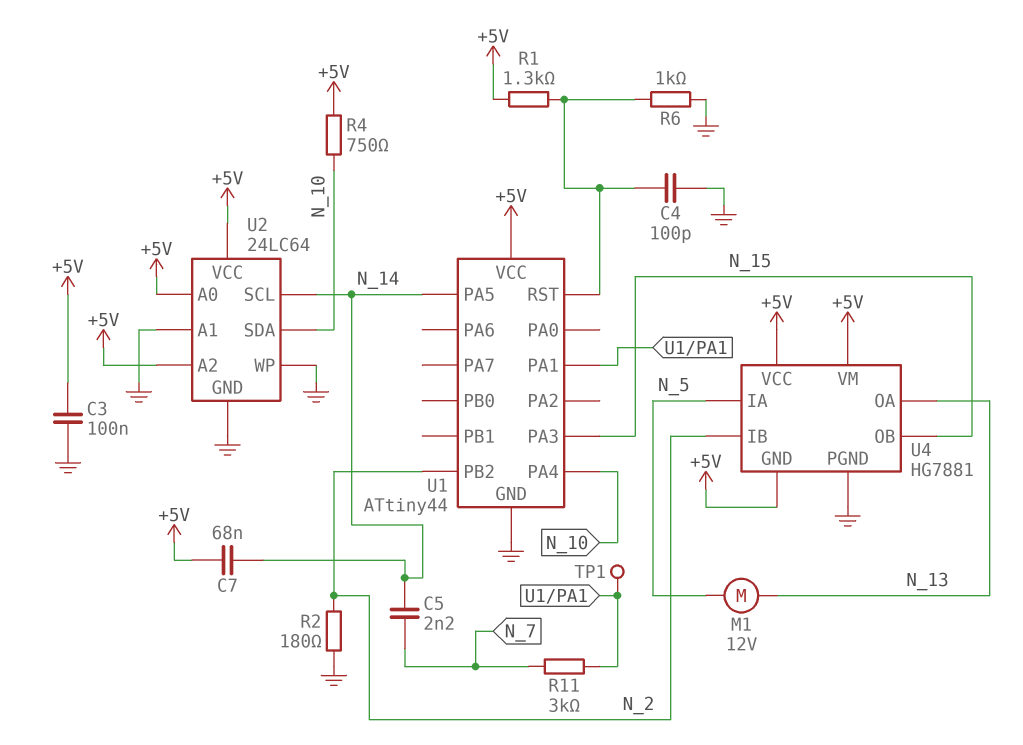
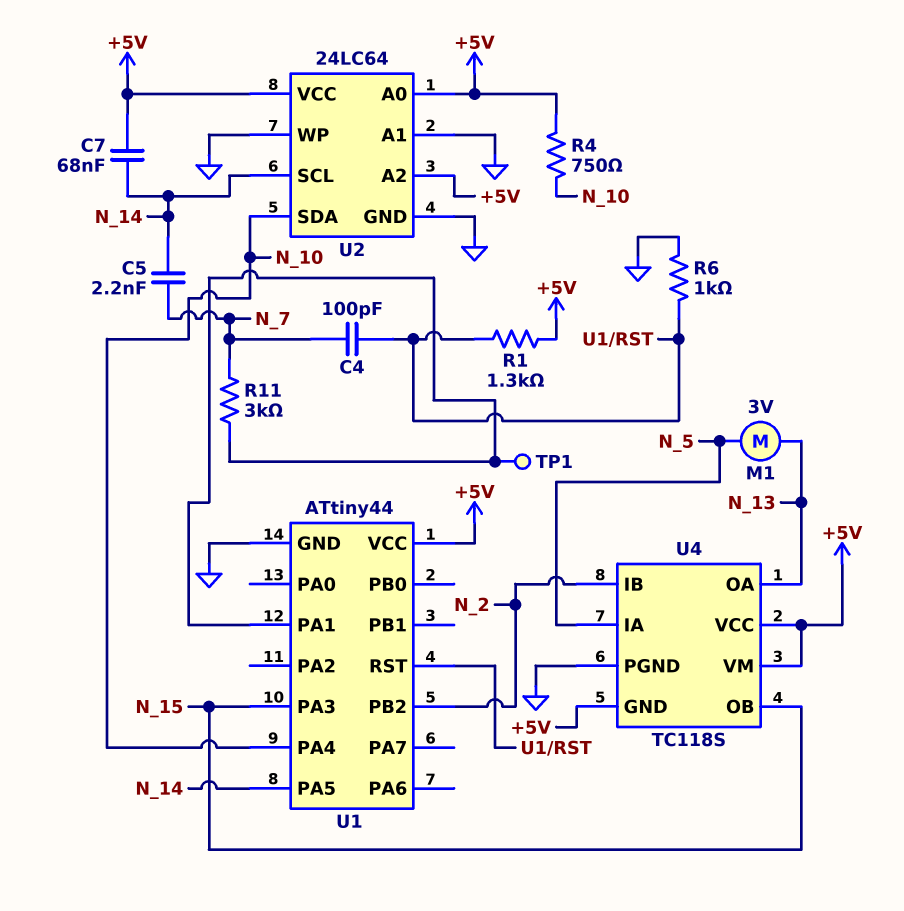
C3: 100nF (+5V, GND) -> none
C4: 100pF (GND, U1/RST) -> 100pF (N_7, U1/RST)
M1: motor 12V (N_5, N_13) -> motor 3V (N_5, N_13)
R2: 180 (GND, N_2) -> none
U4: HG7881 -> TC118S

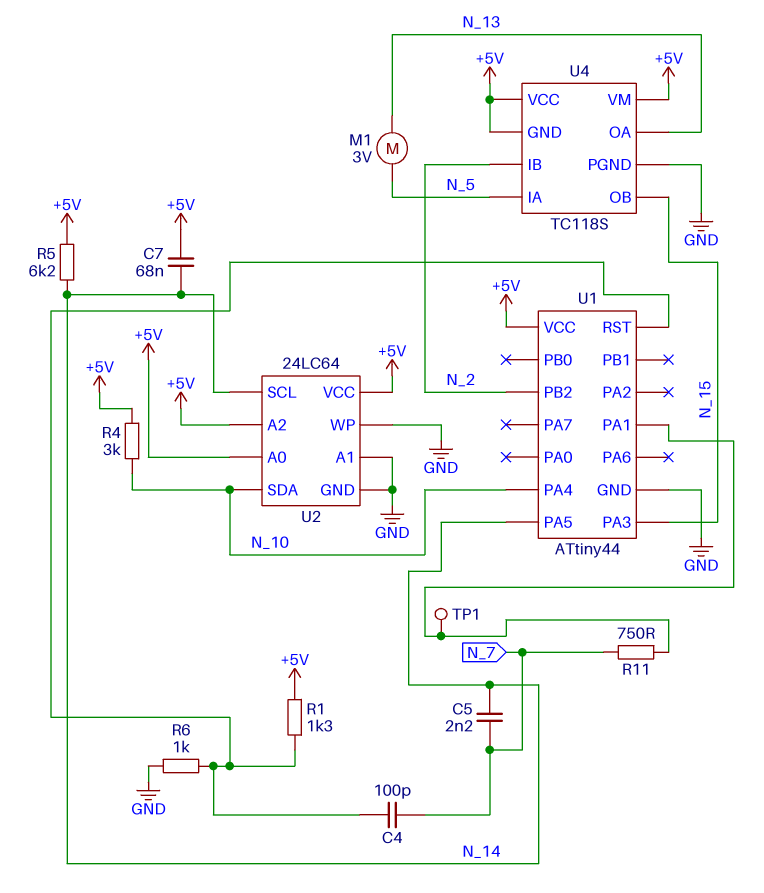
R4: 750 (+5V, N_10) -> 3k (+5V, N_10)
R5: none -> 6.2k (+5V, N_14)
R11: 3k (N_7, U1/PA1) -> 750 (N_7, U1/PA1)

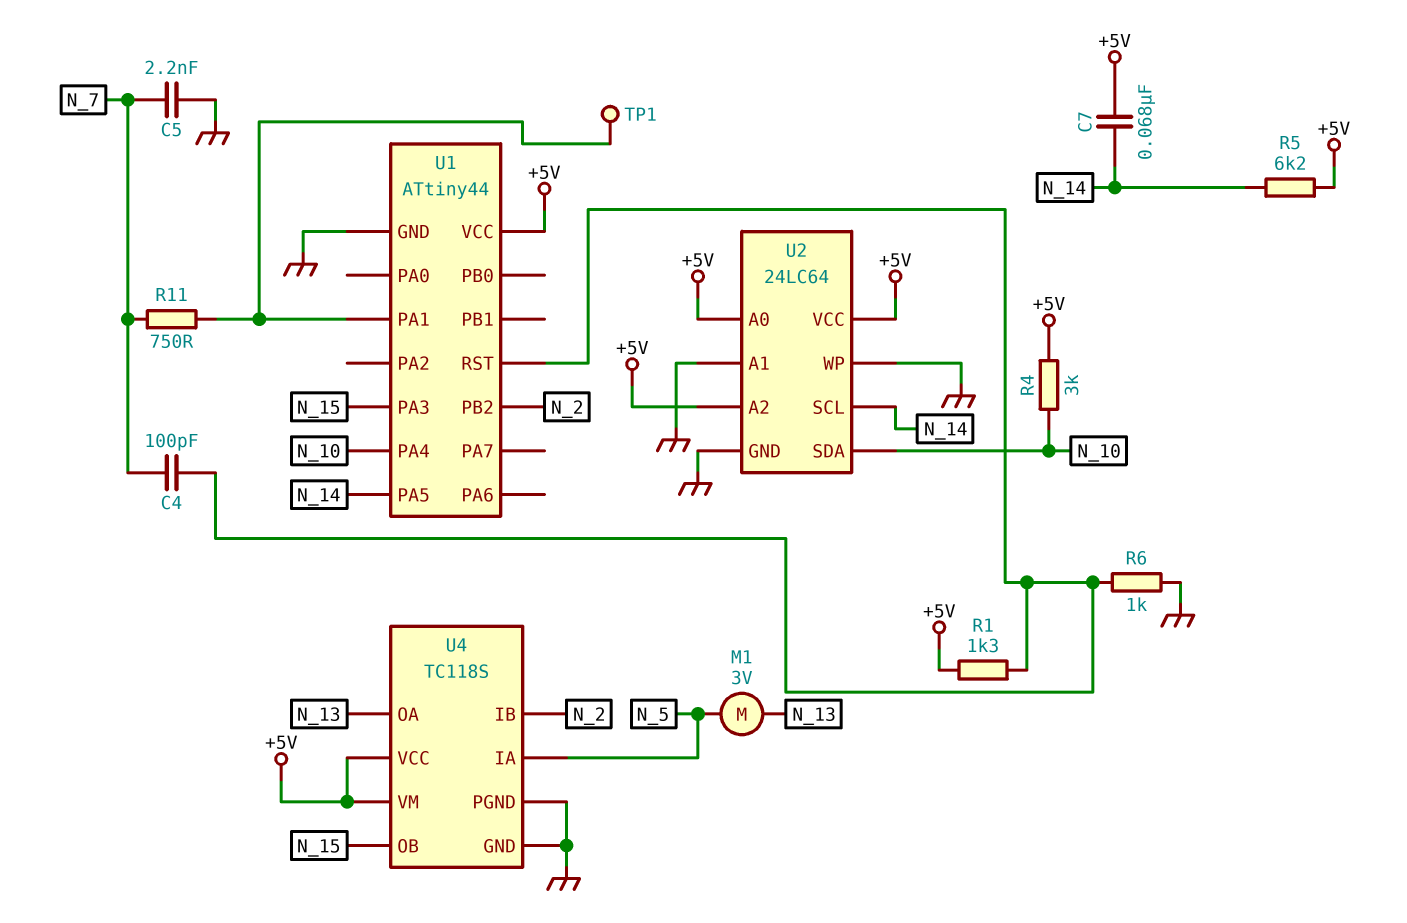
C5: 2.2nF (N_7, N_14) -> 2.2nF (GND, N_7)
U4 pin GND: +5V -> GND

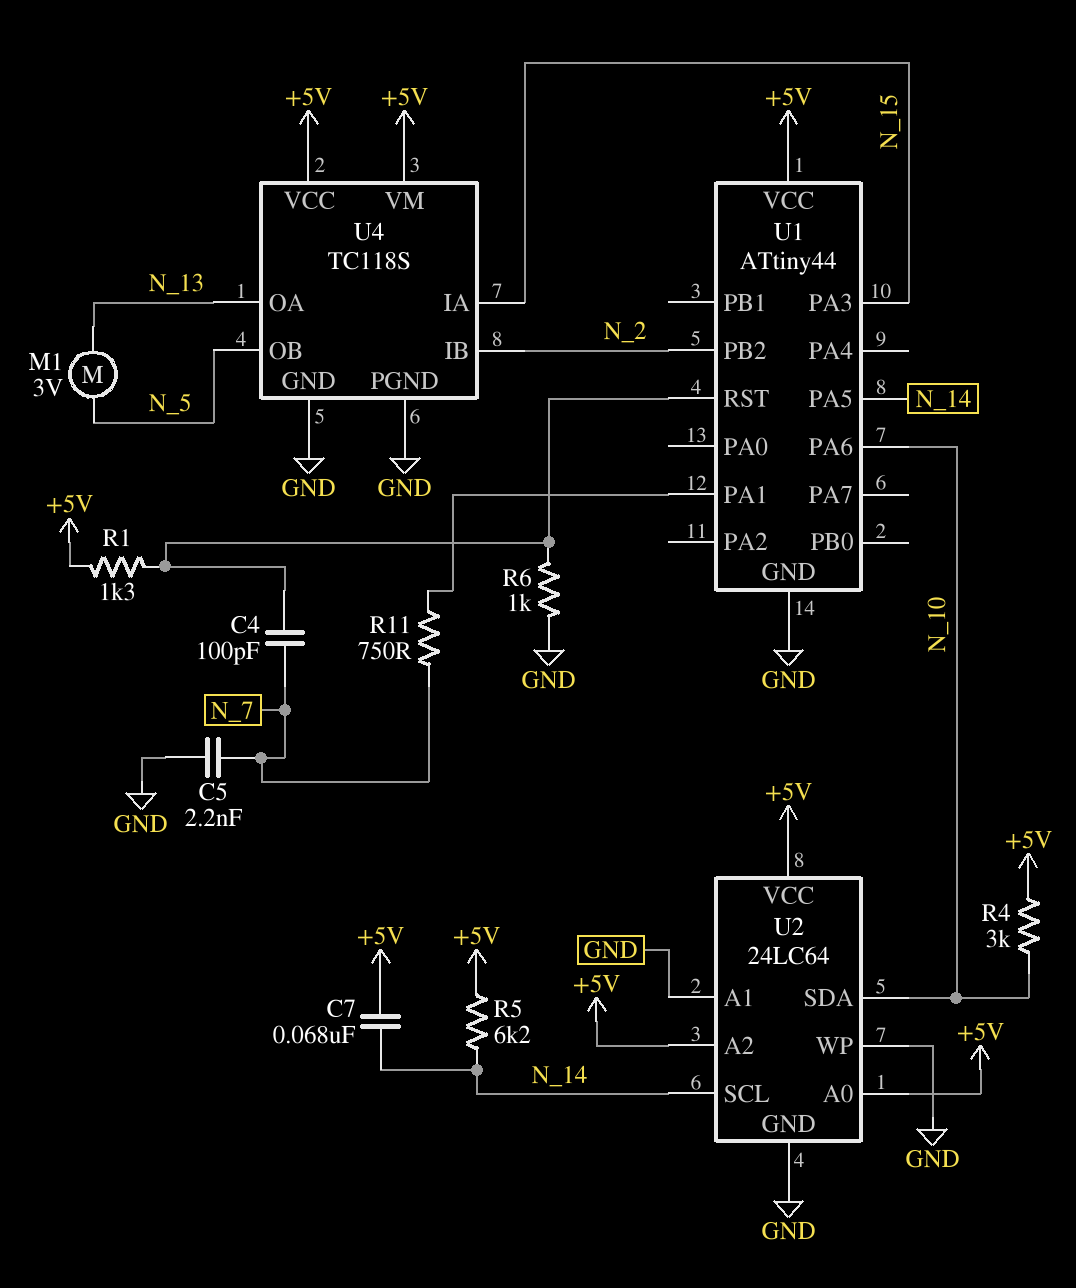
TP1: test point (U1/PA1) -> none
U1 pin PA4: N_10 -> none
U1 pin PA6: none -> N_10
U4 pin IA: N_5 -> N_15
U4 pin OB: N_15 -> N_5

